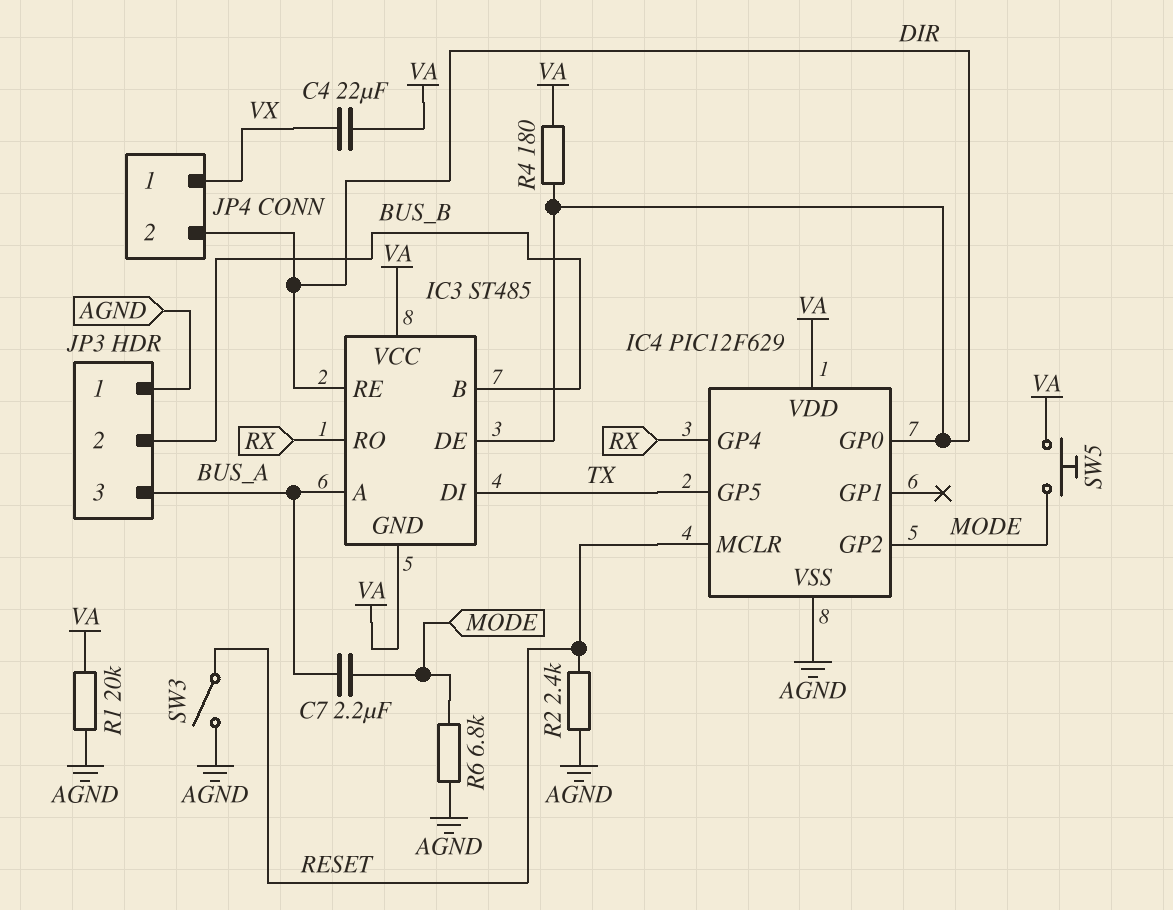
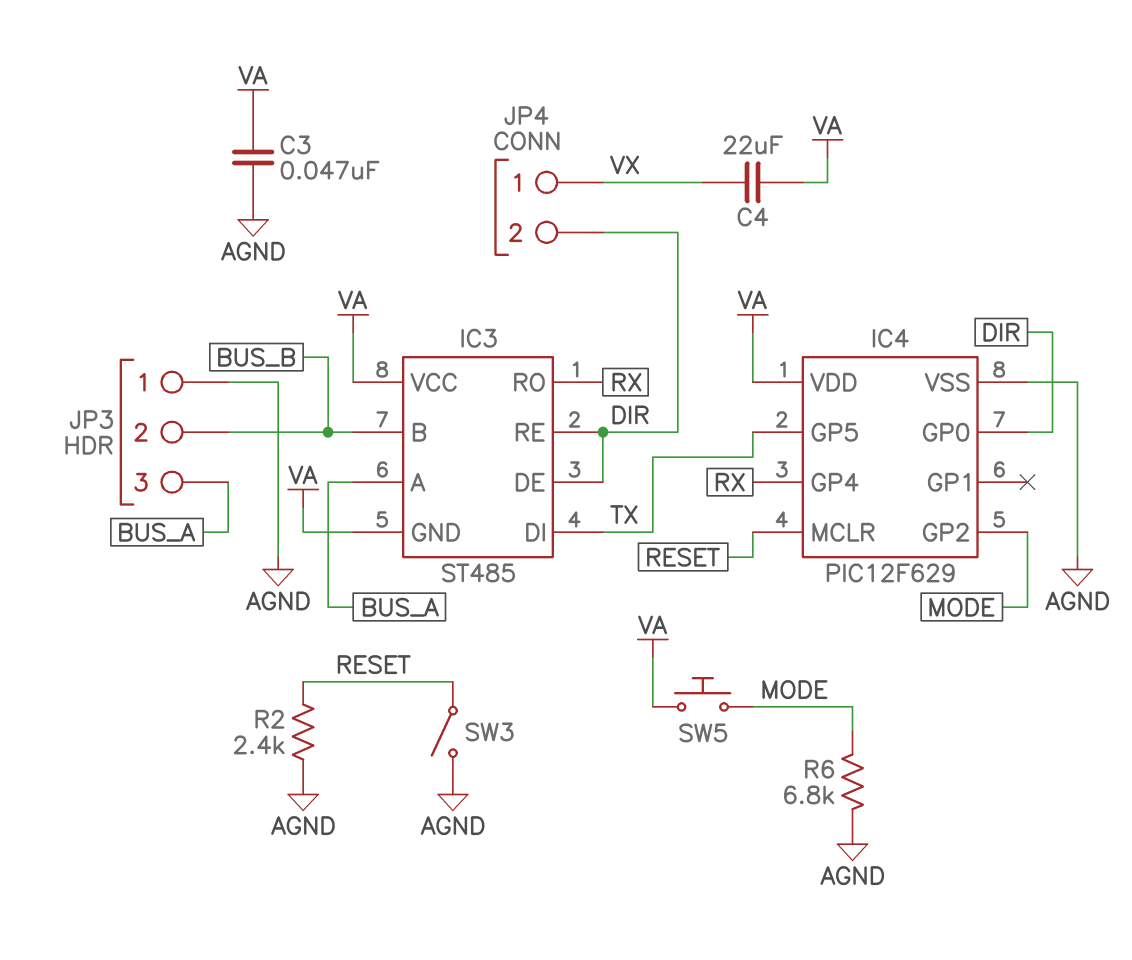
C3: none -> 47nF (AGND, VA)
C7: 2.2uF (BUS_A, MODE) -> none
R1: 20k (AGND, VA) -> none
R4: 180 (DIR, VA) -> none

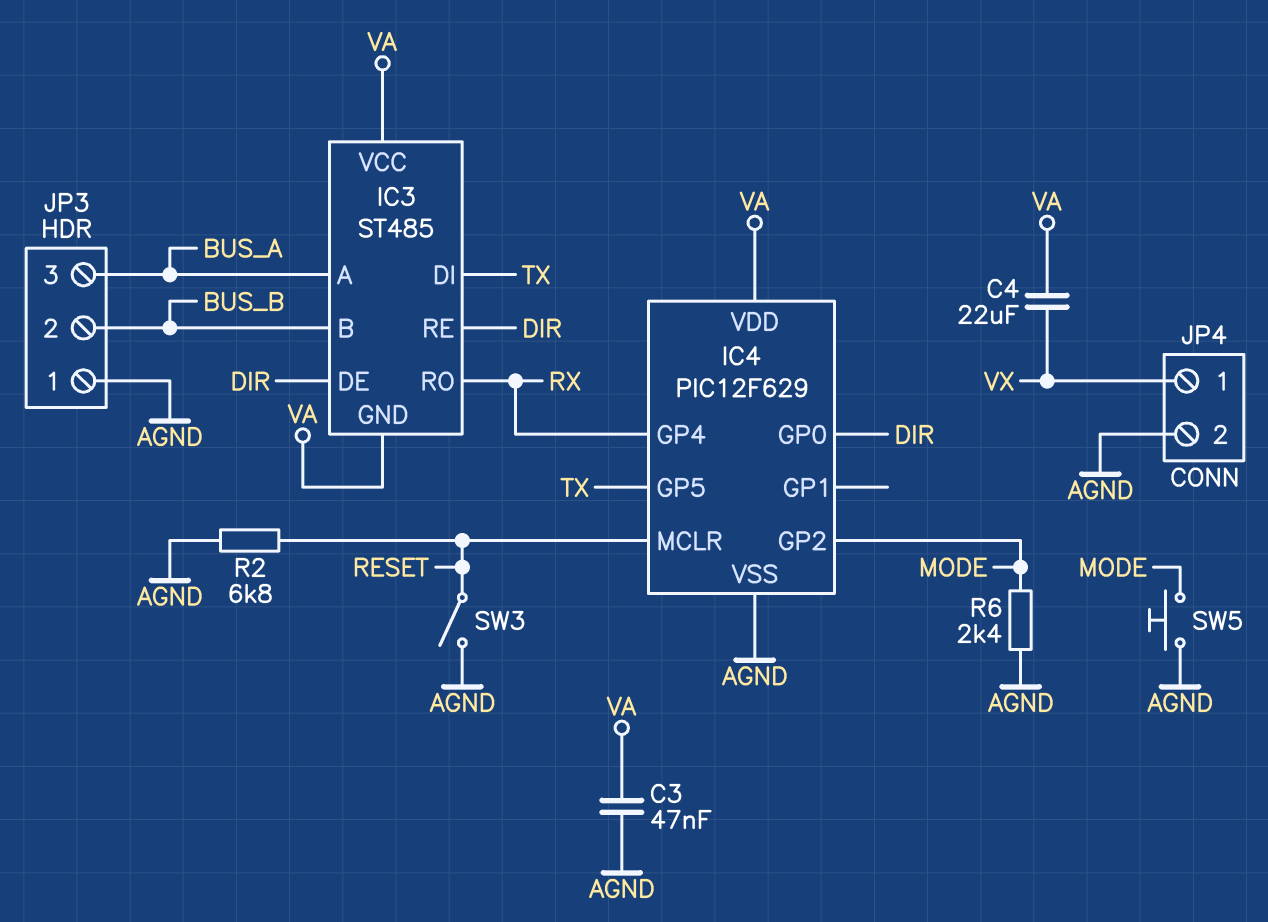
JP4 pin 2: DIR -> AGND
R2: 2.4k (AGND, RESET) -> 6.8k (AGND, RESET)
R6: 6.8k (AGND, MODE) -> 2.4k (AGND, MODE)
SW5: button (MODE, VA) -> button (AGND, MODE)

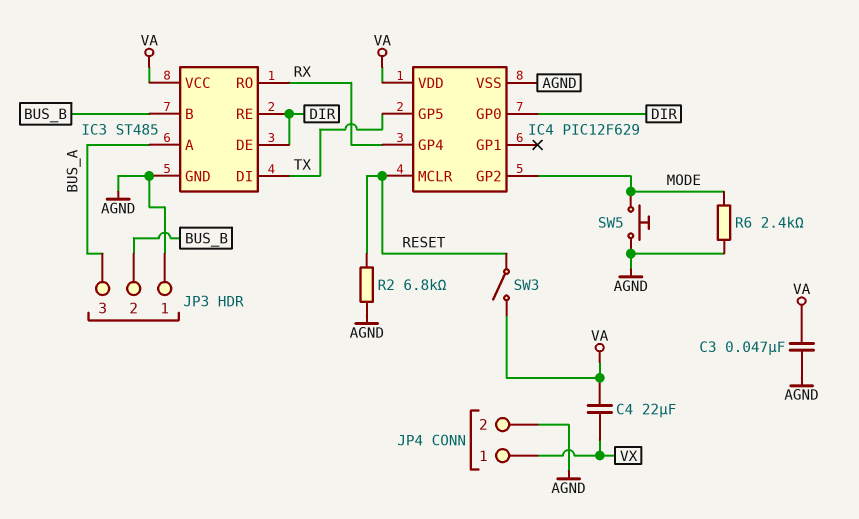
IC3 pin GND: VA -> AGND
SW3: switch (AGND, RESET) -> switch (RESET, VA)

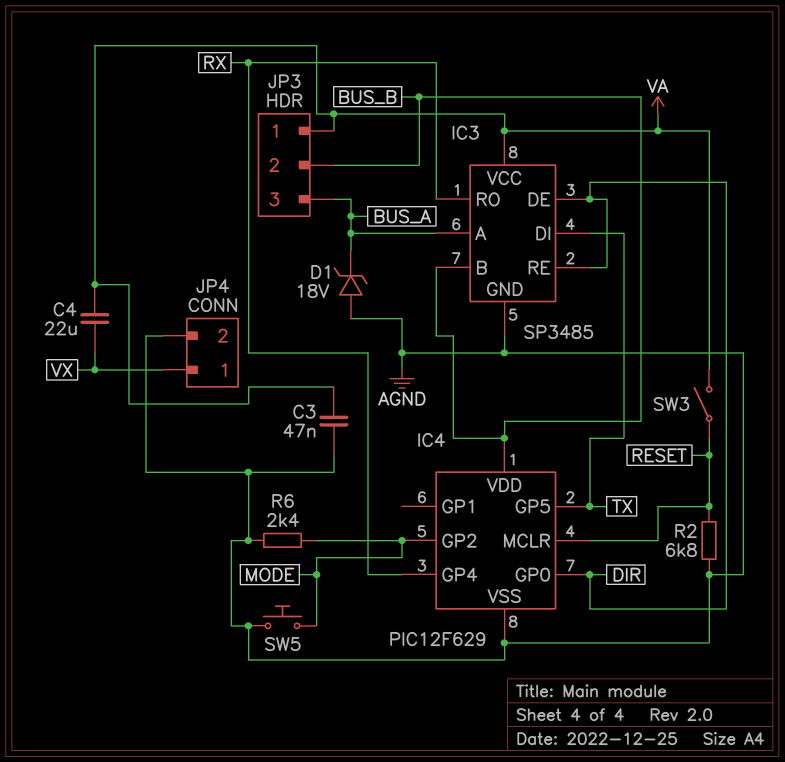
D1: none -> zener 18V (A AGND, K BUS_A)
IC3: ST485 -> SP3485
IC4 pin VDD: VA -> BUS_B
JP3 pin 1: AGND -> VA

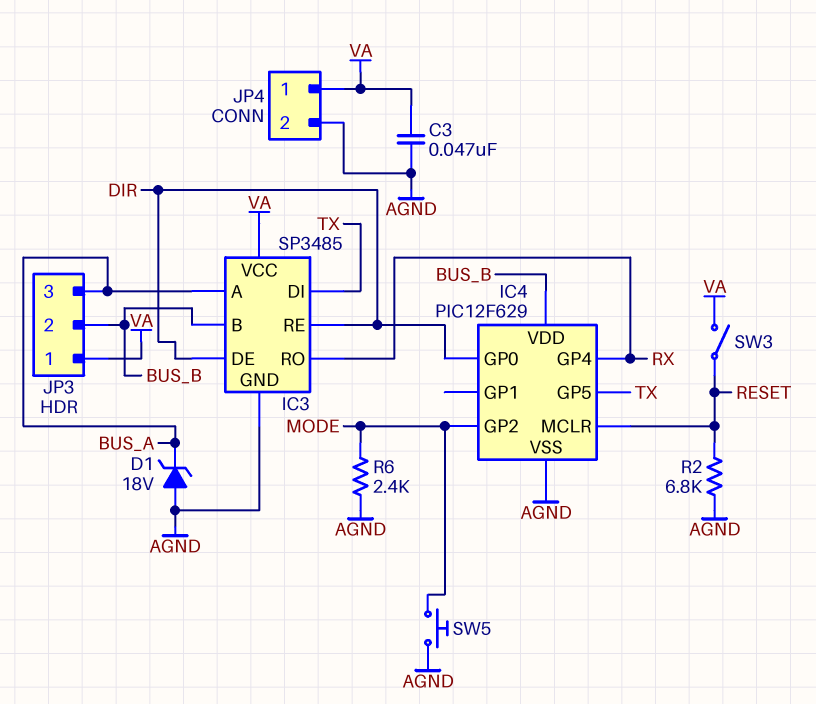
C4: 22uF (VA, VX) -> none
JP4 pin 1: VX -> VA

